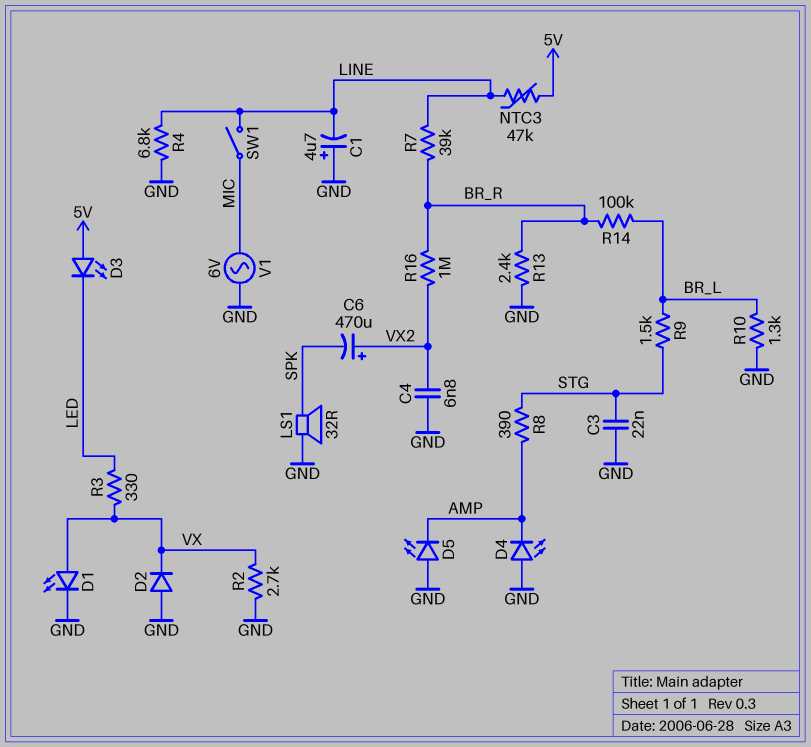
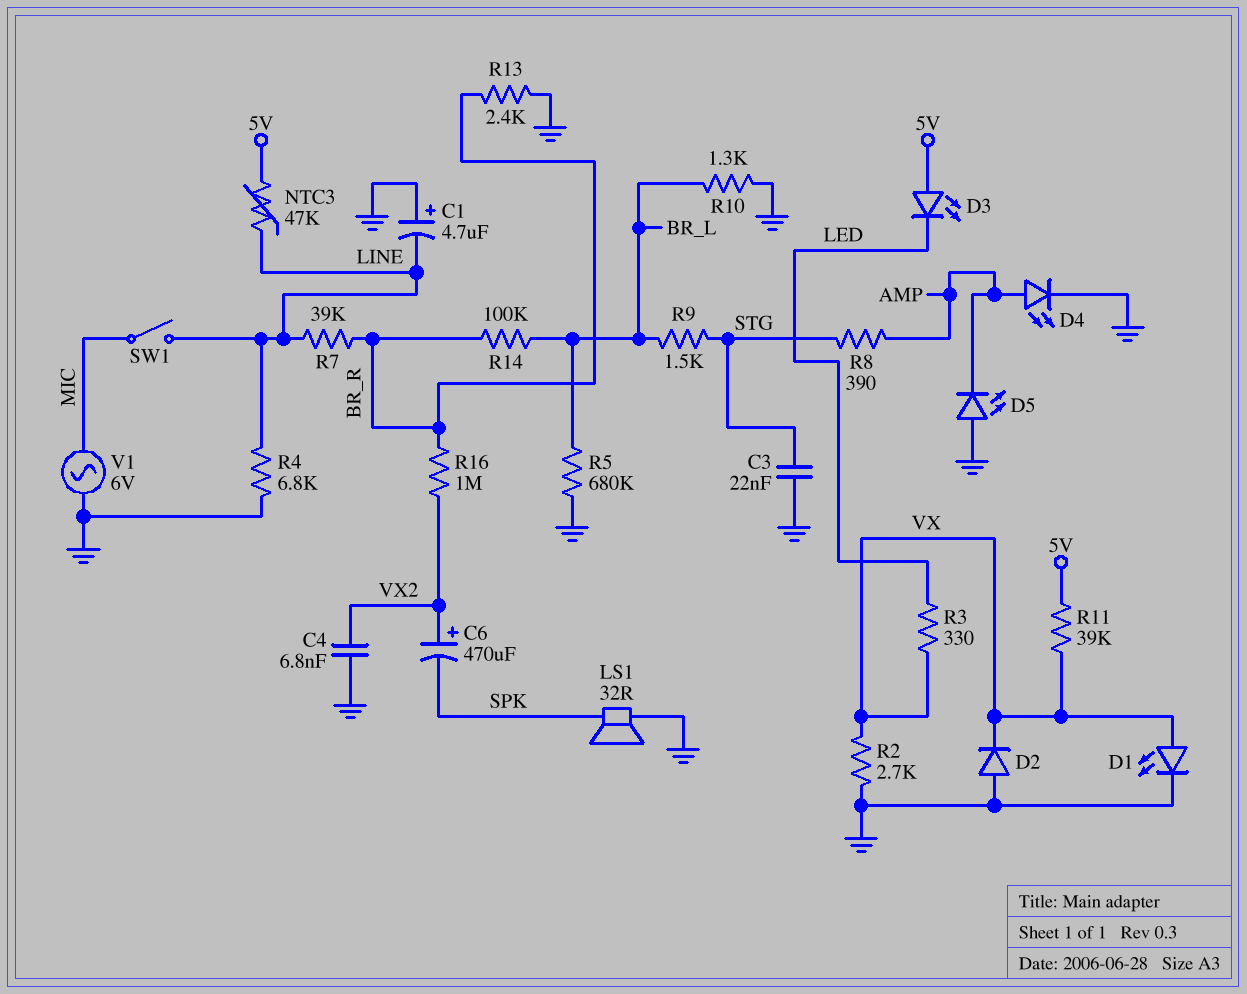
D4: LED (A GND, K AMP) -> LED (A AMP, K GND)
R5: none -> 680k (BR_L, GND)
R11: none -> 39k (5V, VX)

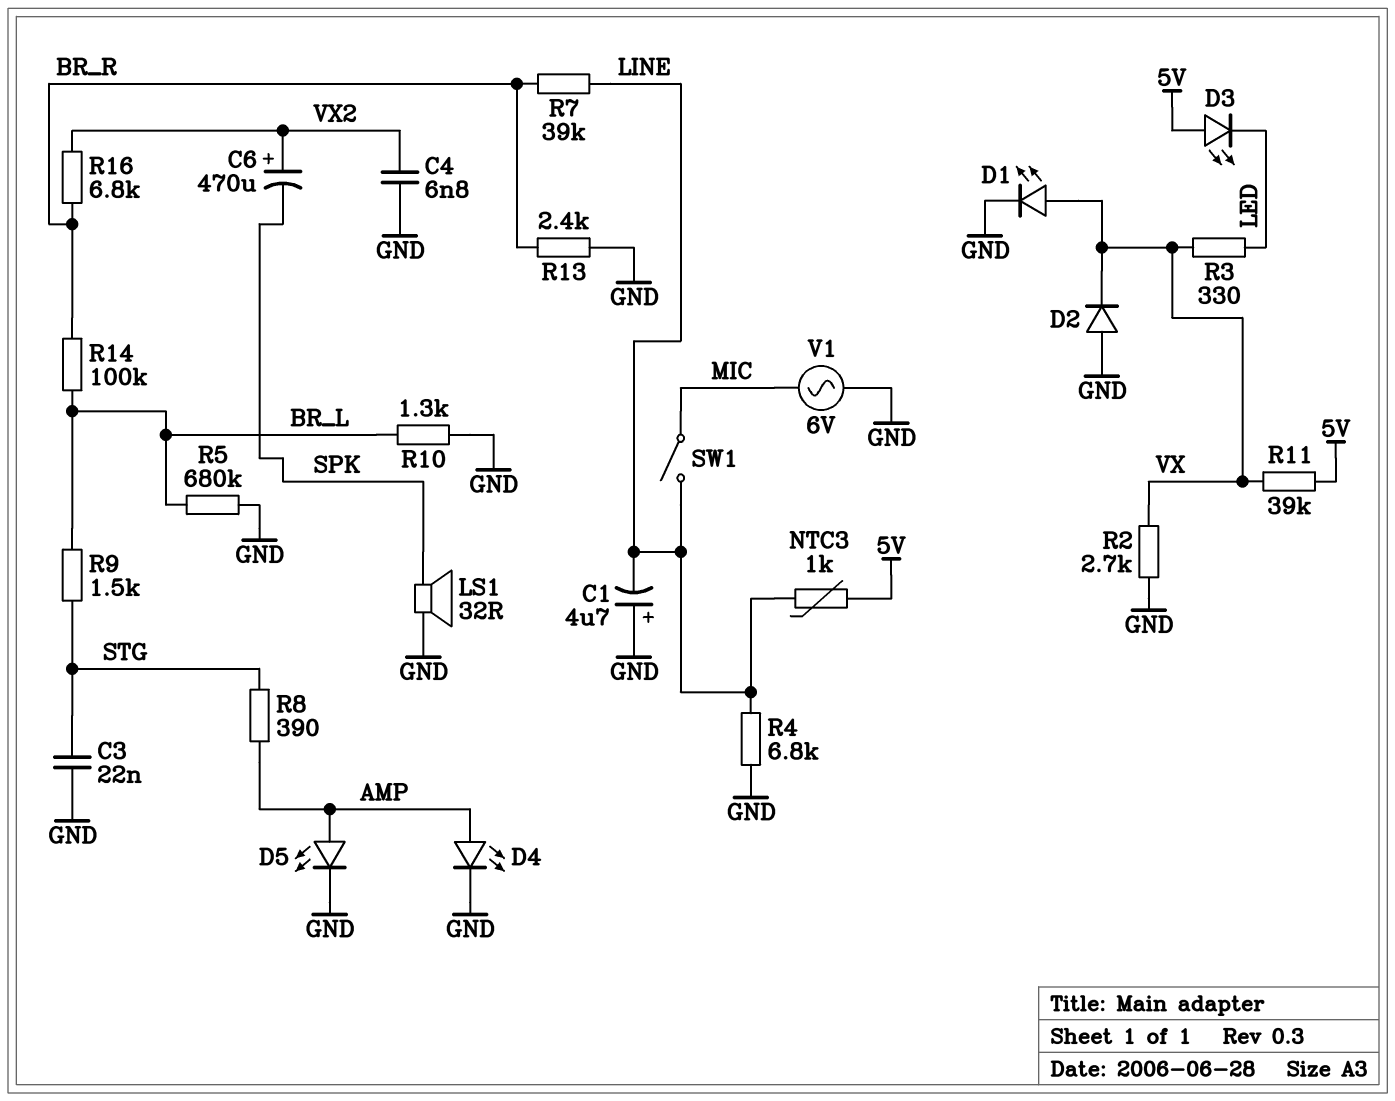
D5: LED (A GND, K AMP) -> LED (A AMP, K GND)
NTC3: 47k (5V, LINE) -> 1k (5V, LINE)
R16: 1M (BR_R, VX2) -> 6.8k (BR_R, VX2)

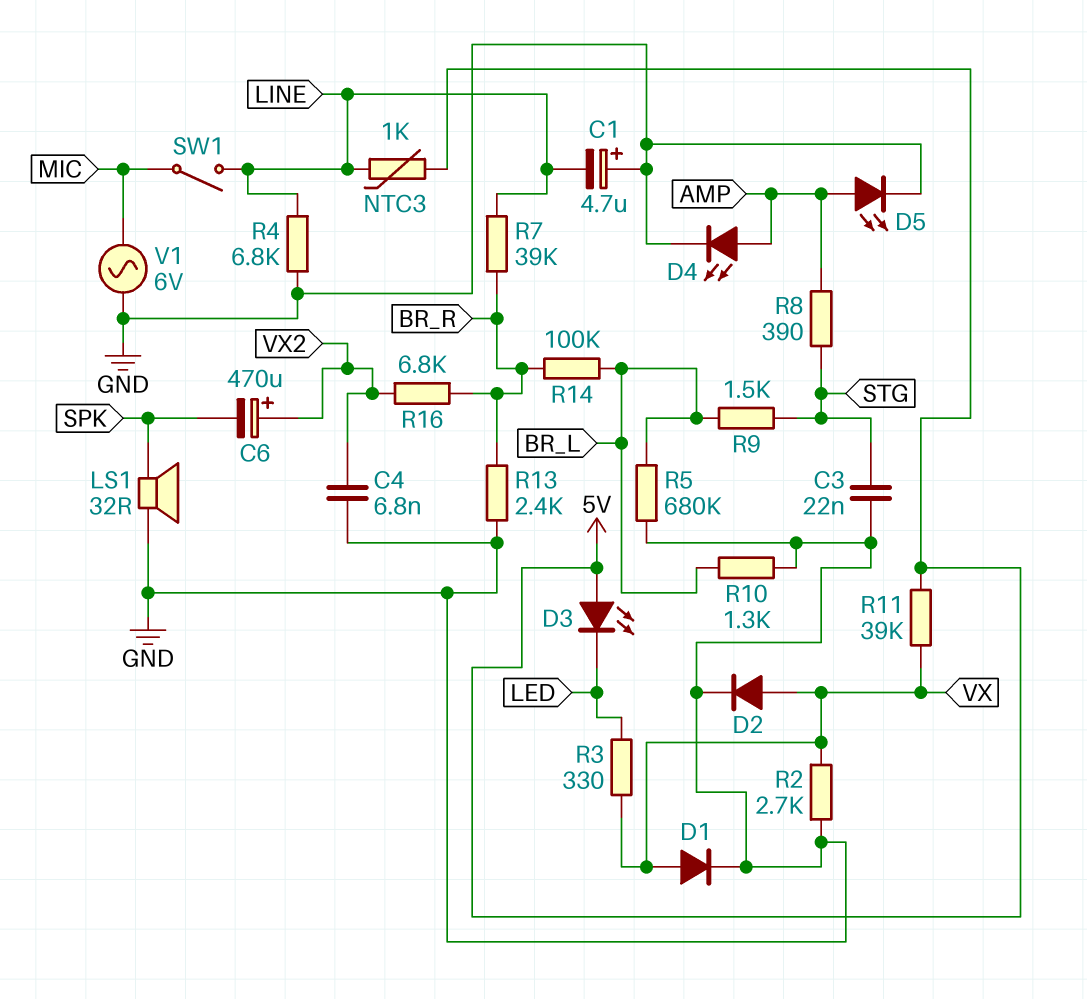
D1: LED (A VX, K GND) -> diode (A VX, K GND)
D2: diode (A GND, K VX) -> diode (A VX, K GND)

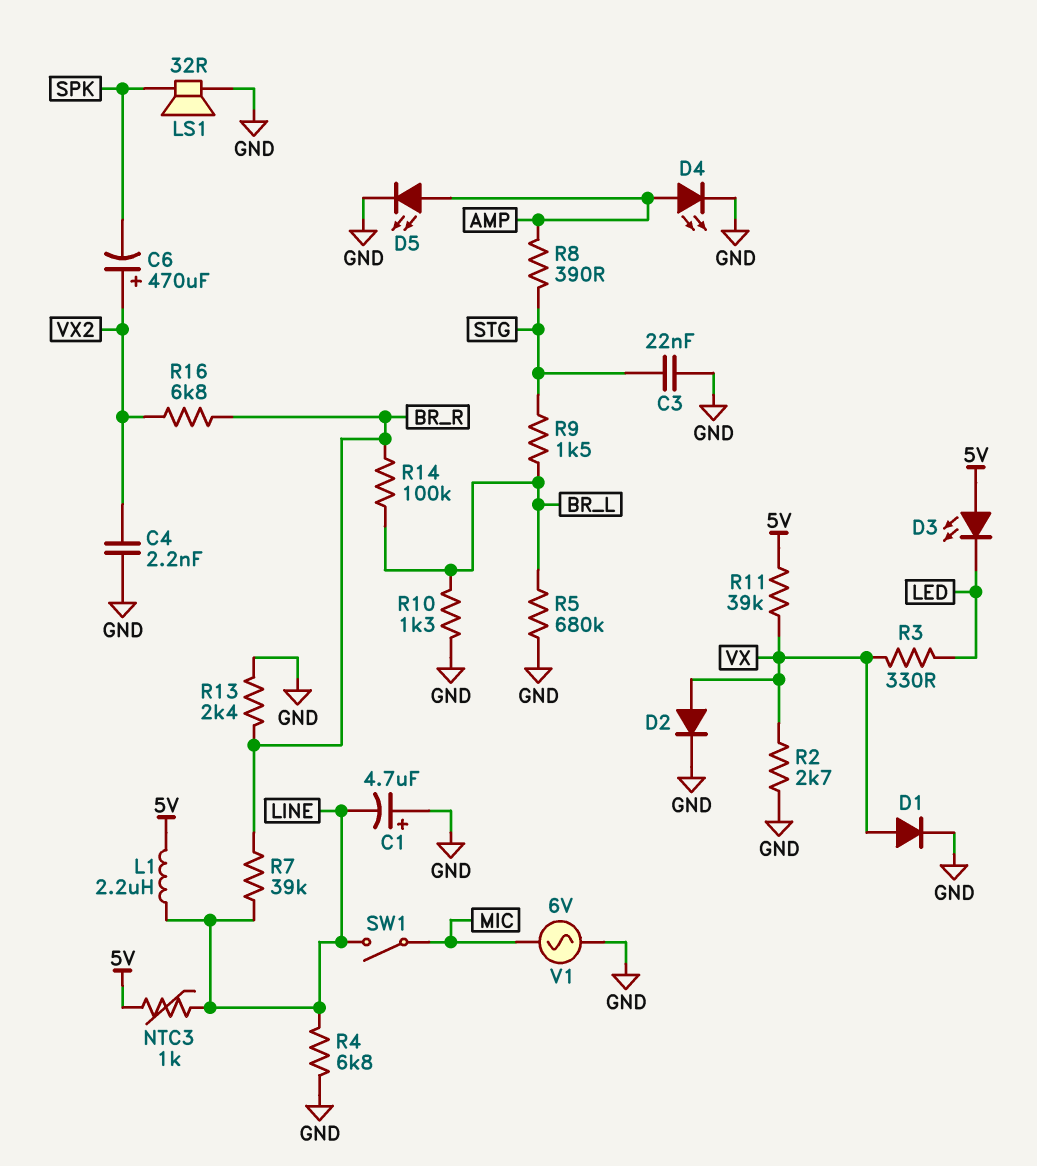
C4: 6.8nF (GND, VX2) -> 2.2nF (GND, VX2)
L1: none -> 2.2uH (5V, LINE)

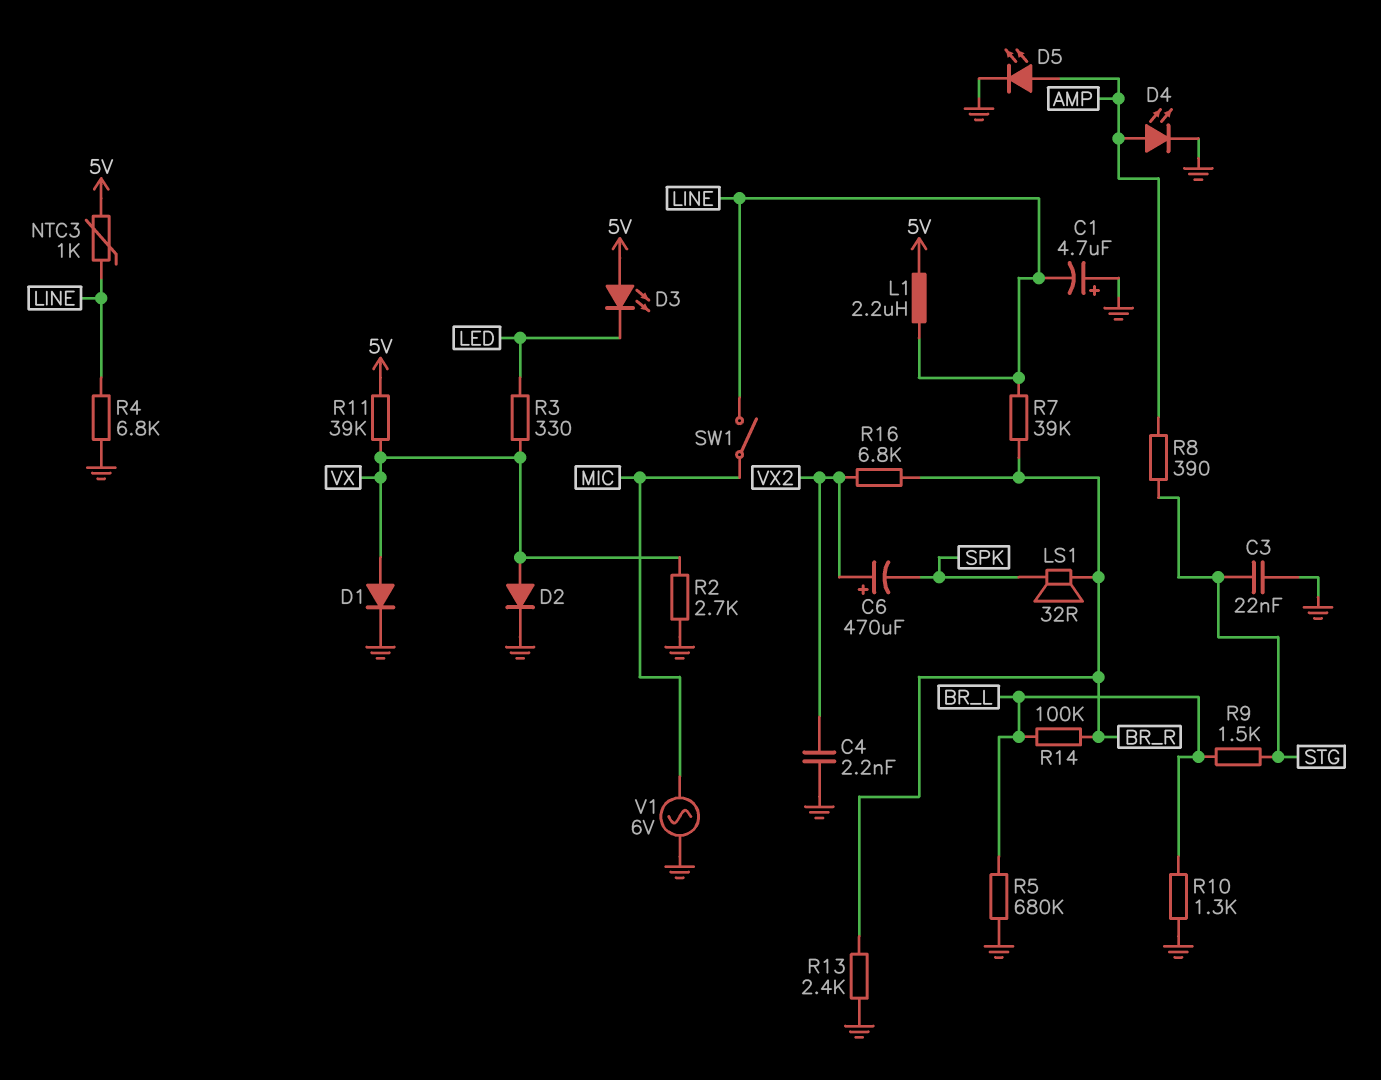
LS1: speaker 32R (GND, SPK) -> speaker 32R (BR_R, SPK)

